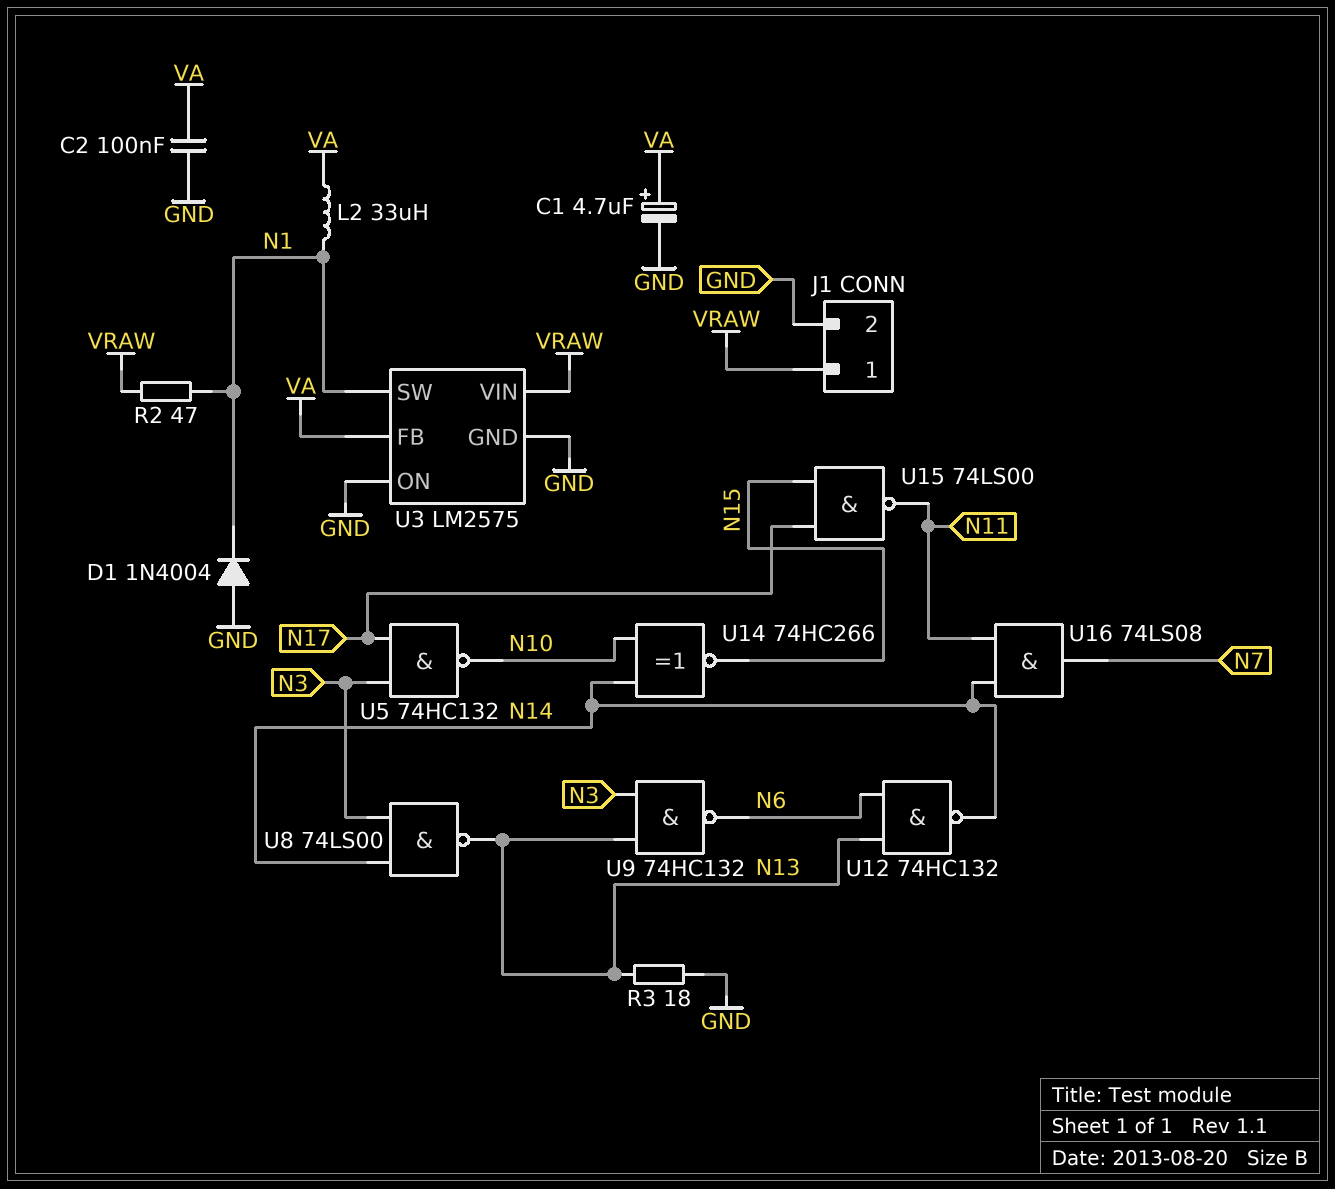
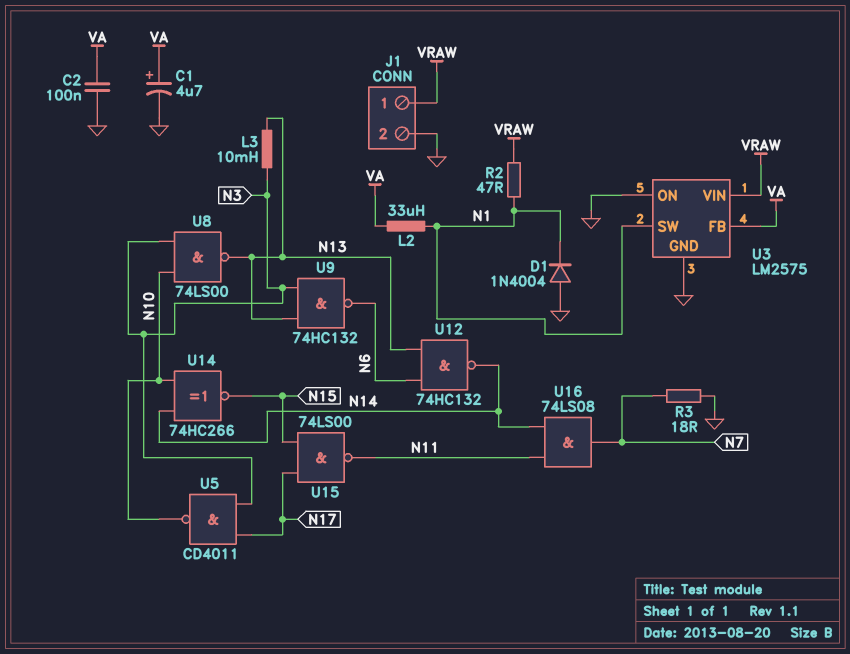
L3: none -> 10mH (N3, N13)
R3: 18 (GND, N13) -> 18 (GND, N7)
U5: NAND 74HC132 (in N3, in N17, out N10) -> NAND CD4011 (in N3, in N17, out N10)
U8: NAND 74LS00 (in N3, in N14, out N13) -> NAND 74LS00 (in N3, in N10, out N13)

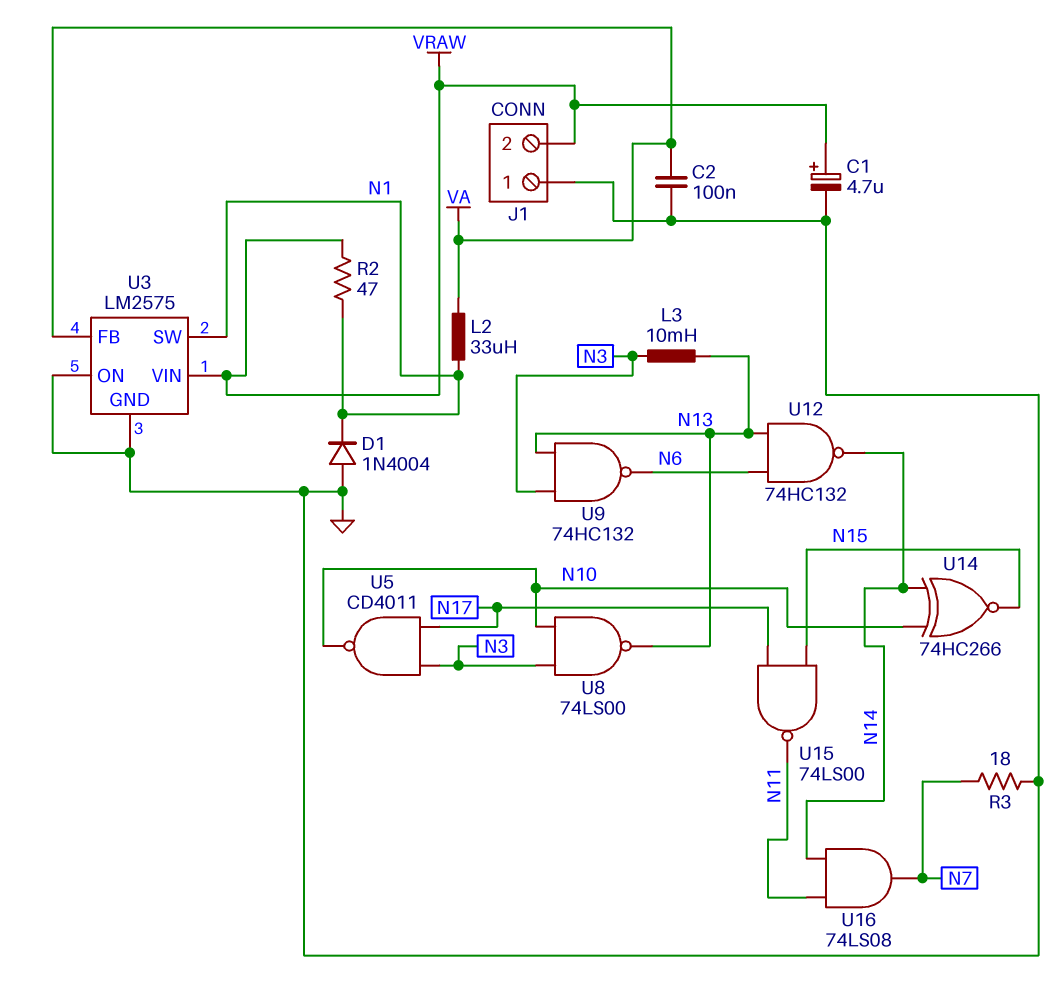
C1: 4.7uF (plus VA, minus GND) -> 4.7uF (plus VRAW, minus GND)
J1 pin 1: VRAW -> GND
J1 pin 2: GND -> VRAW

